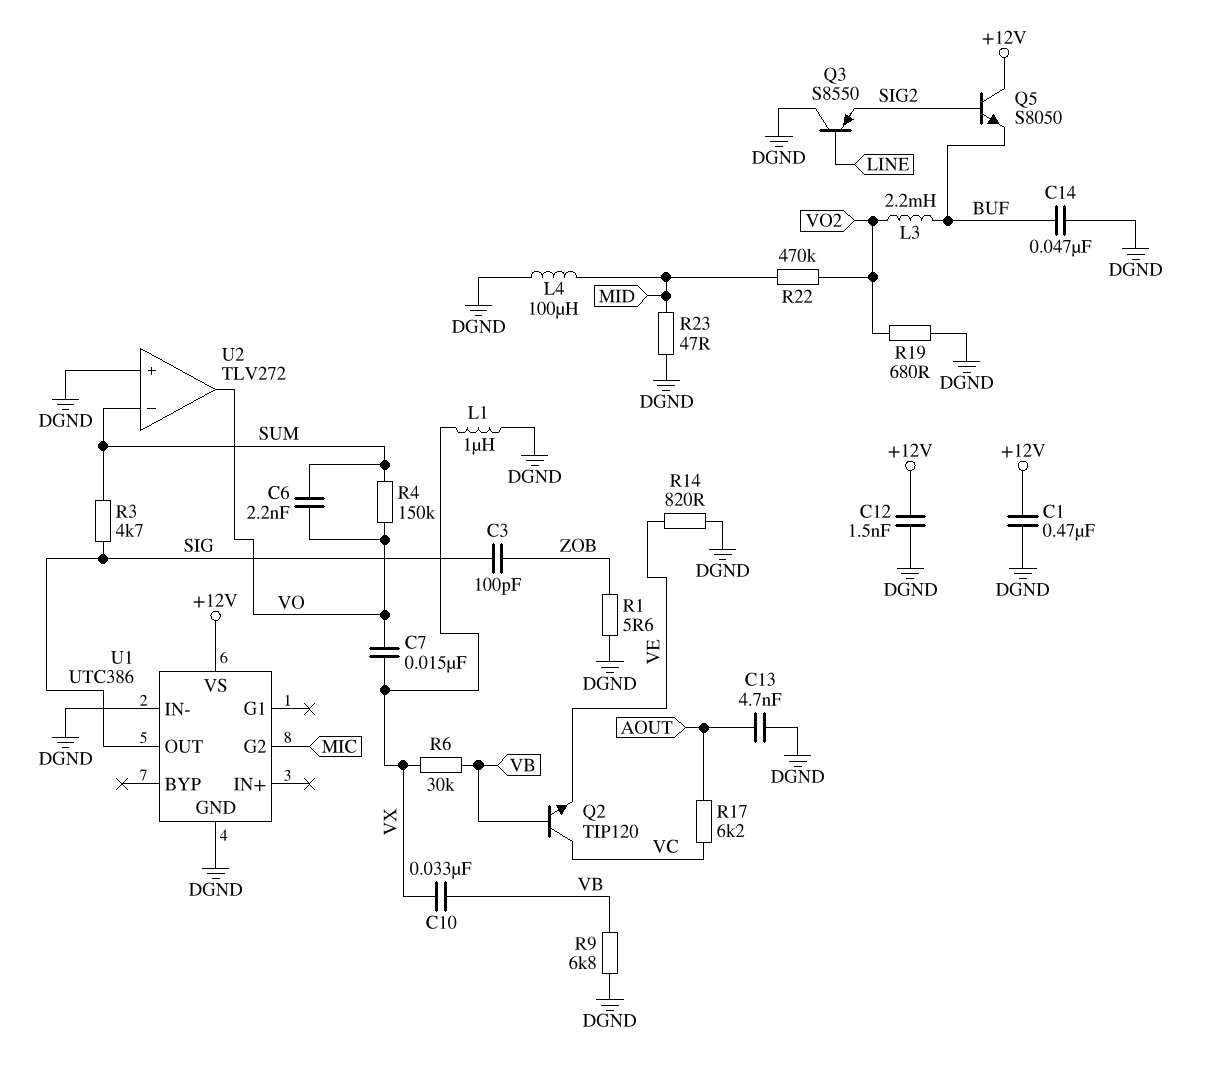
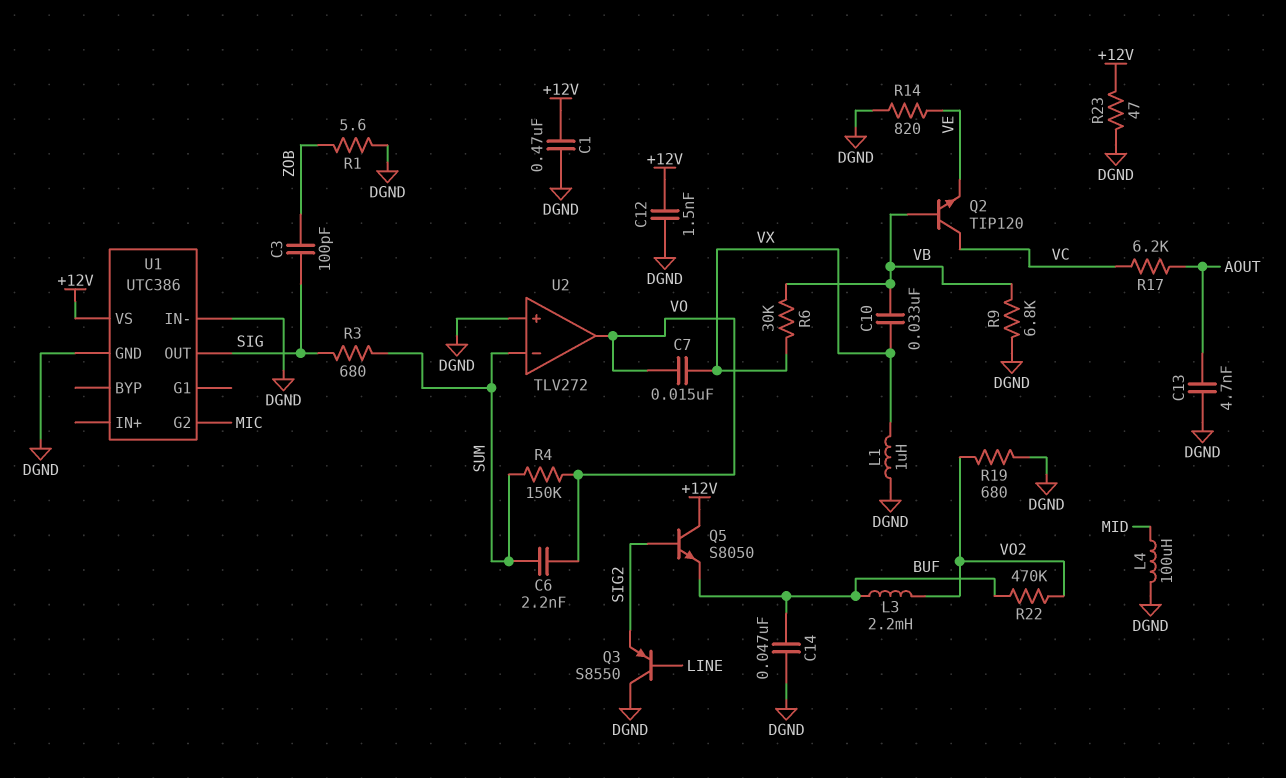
R3: 4.7k (SIG, SUM) -> 680 (SIG, SUM)
R22: 470k (MID, VO2) -> 470k (BUF, VO2)
R23: 47 (DGND, MID) -> 47 (+12V, DGND)

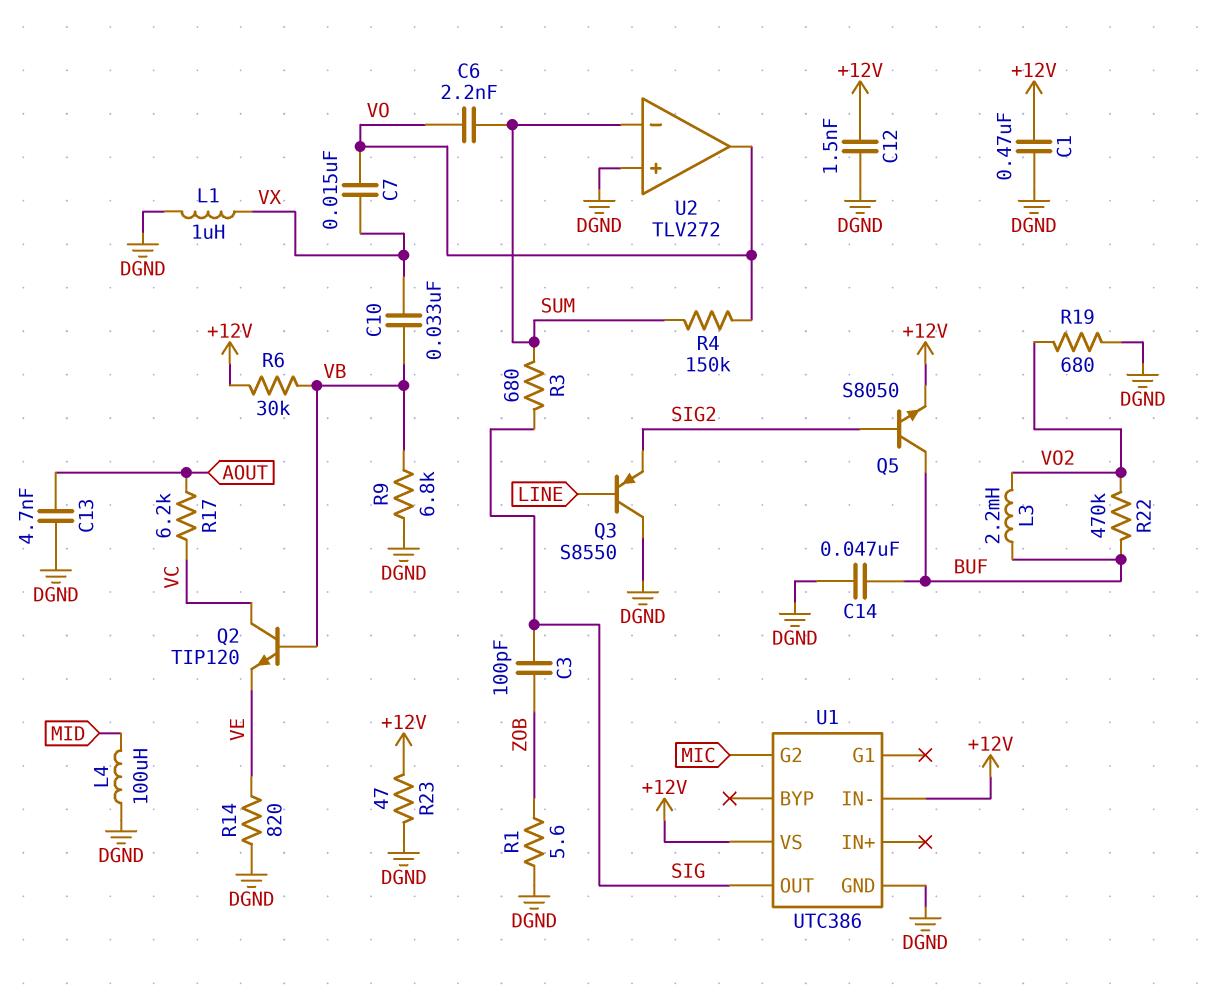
Q5: NPN S8050 (B SIG2, C +12V, E BUF) -> NPN S8050 (B SIG2, C BUF, E +12V)
R6: 30k (VB, VX) -> 30k (+12V, VB)
U1 pin IN-: DGND -> +12V

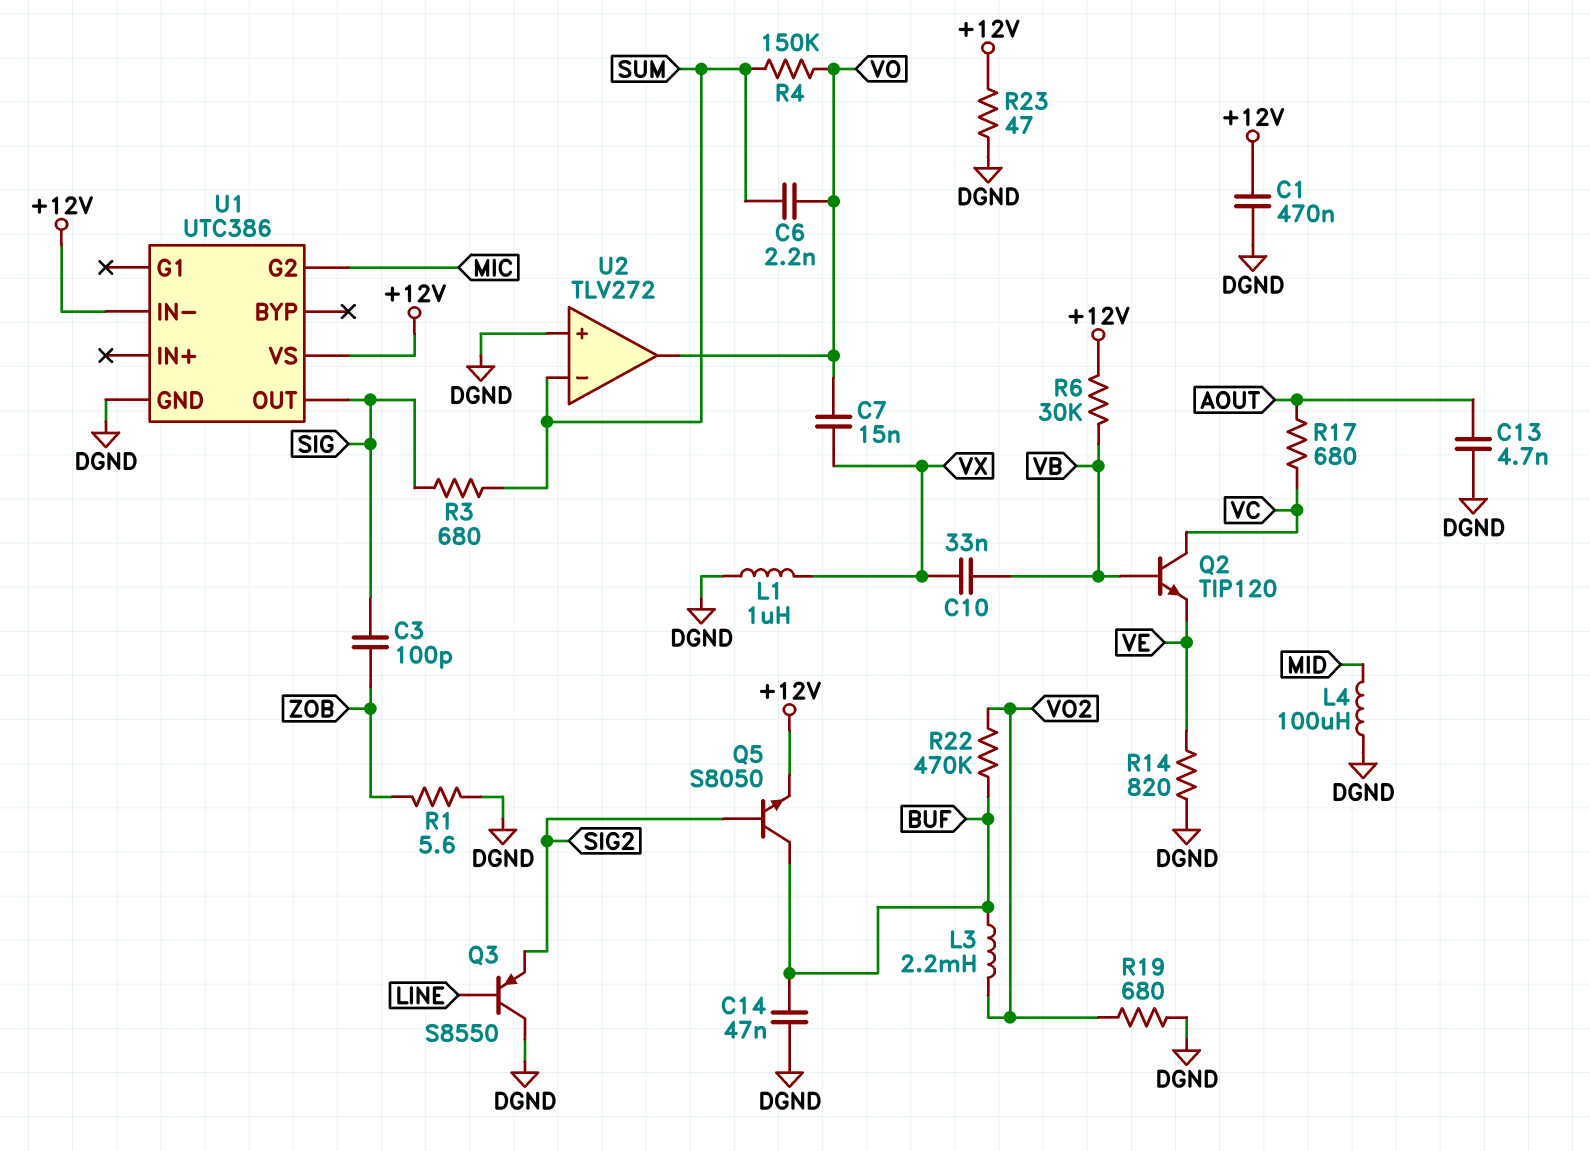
C12: 1.5nF (+12V, DGND) -> none
R9: 6.8k (DGND, VB) -> none
R17: 6.2k (AOUT, VC) -> 680 (AOUT, VC)

